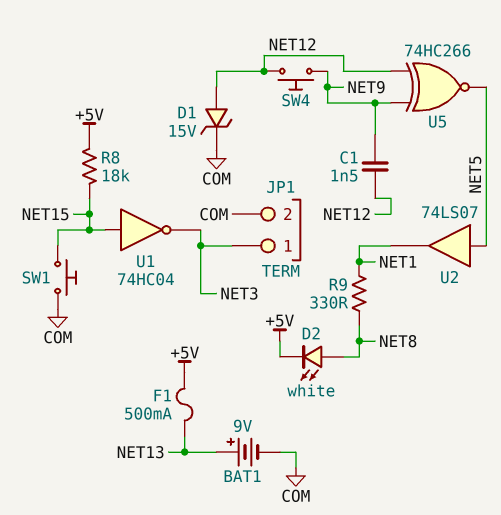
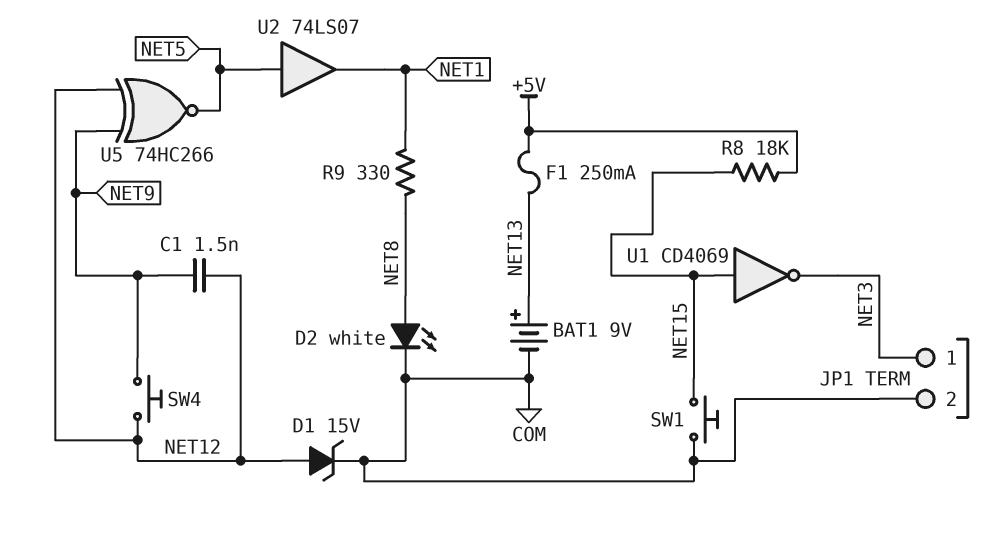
D2: LED white (A NET8, K +5V) -> LED white (A NET8, K COM)
F1: 500mA (+5V, NET13) -> 250mA (+5V, NET13)
U1: NOT 74HC04 (in NET15, out NET3) -> NOT CD4069 (in NET15, out NET3)

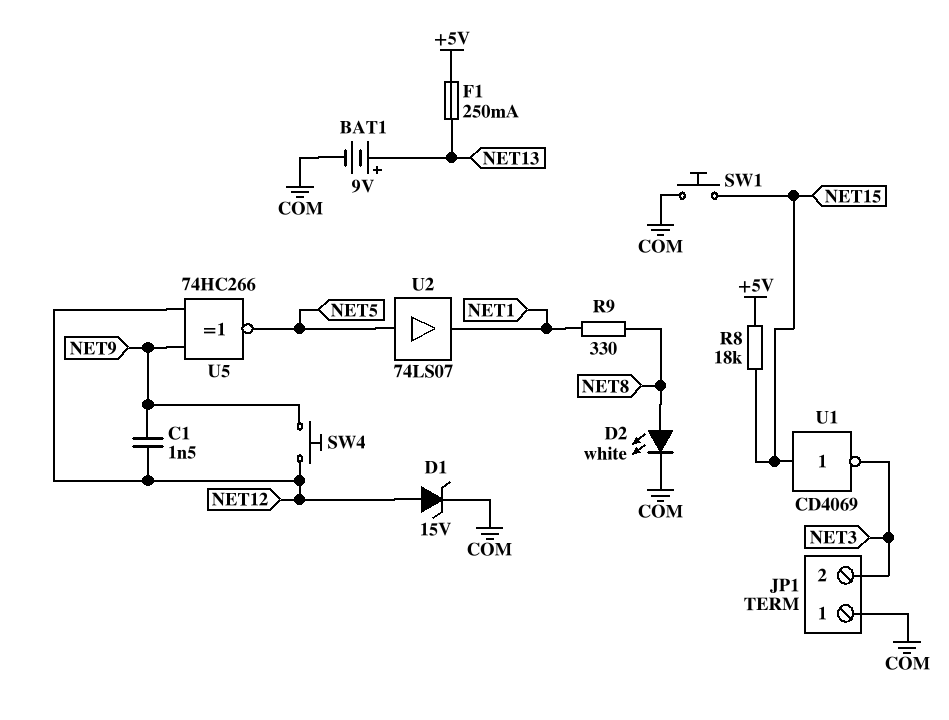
JP1 pin 1: NET3 -> COM
JP1 pin 2: COM -> NET3

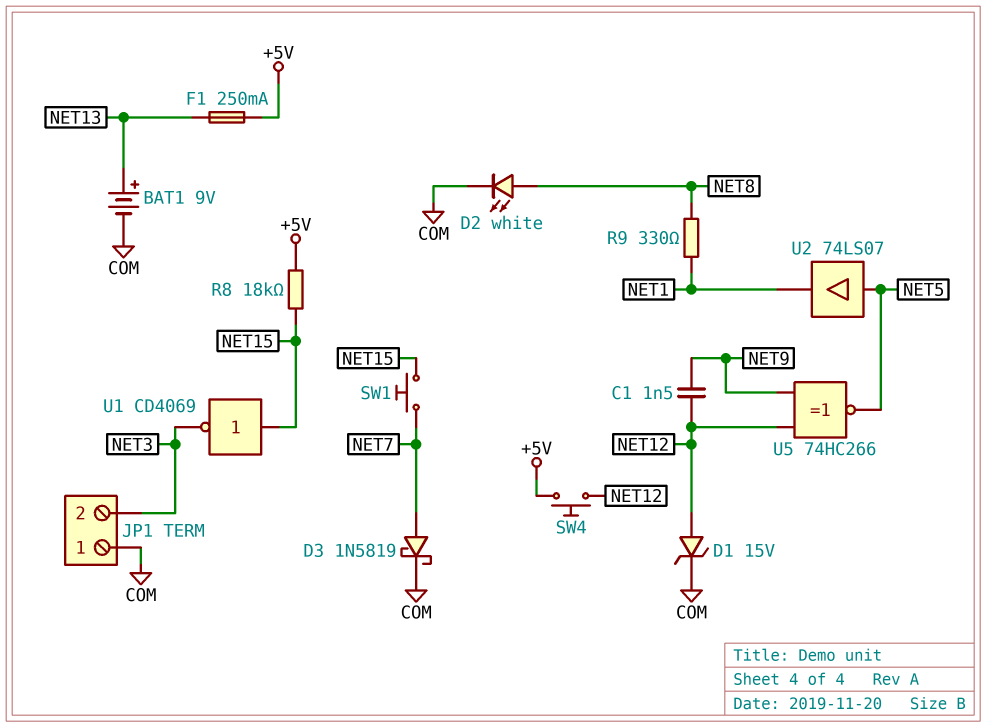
D3: none -> schottky 1N5819 (A NET7, K COM)
SW1: button (COM, NET15) -> button (NET7, NET15)
SW4: button (NET9, NET12) -> button (+5V, NET12)

